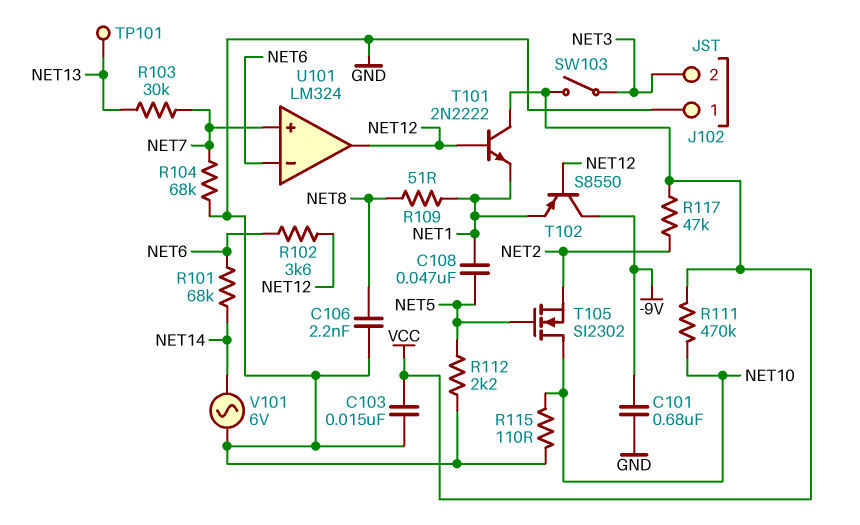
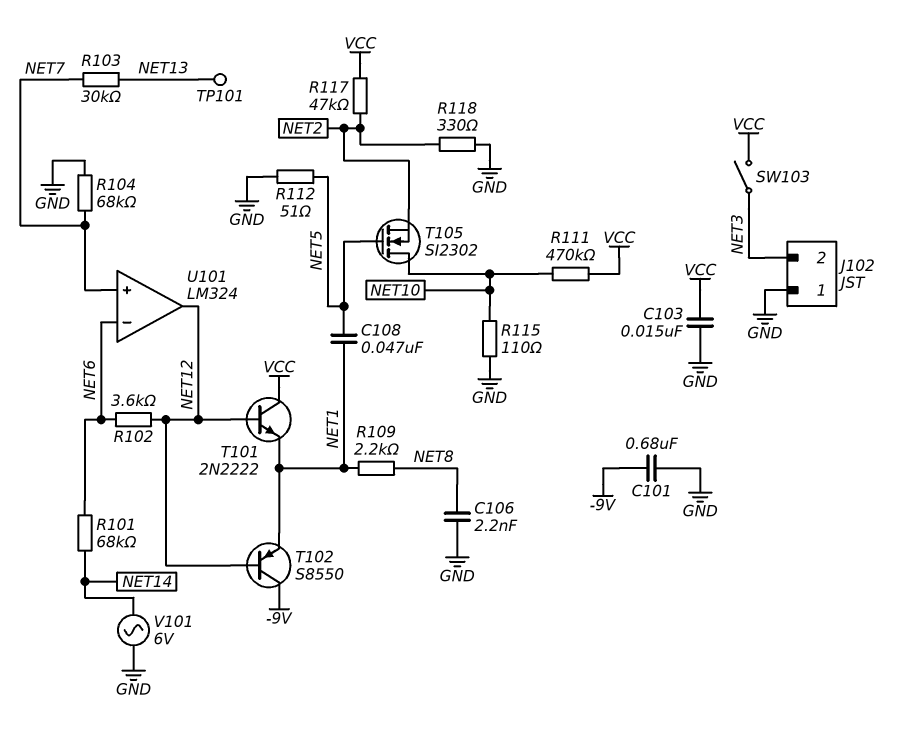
R109: 51 (NET1, NET8) -> 2.2k (NET1, NET8)
R112: 2.2k (GND, NET5) -> 51 (GND, NET5)
R118: none -> 330 (GND, NET2)

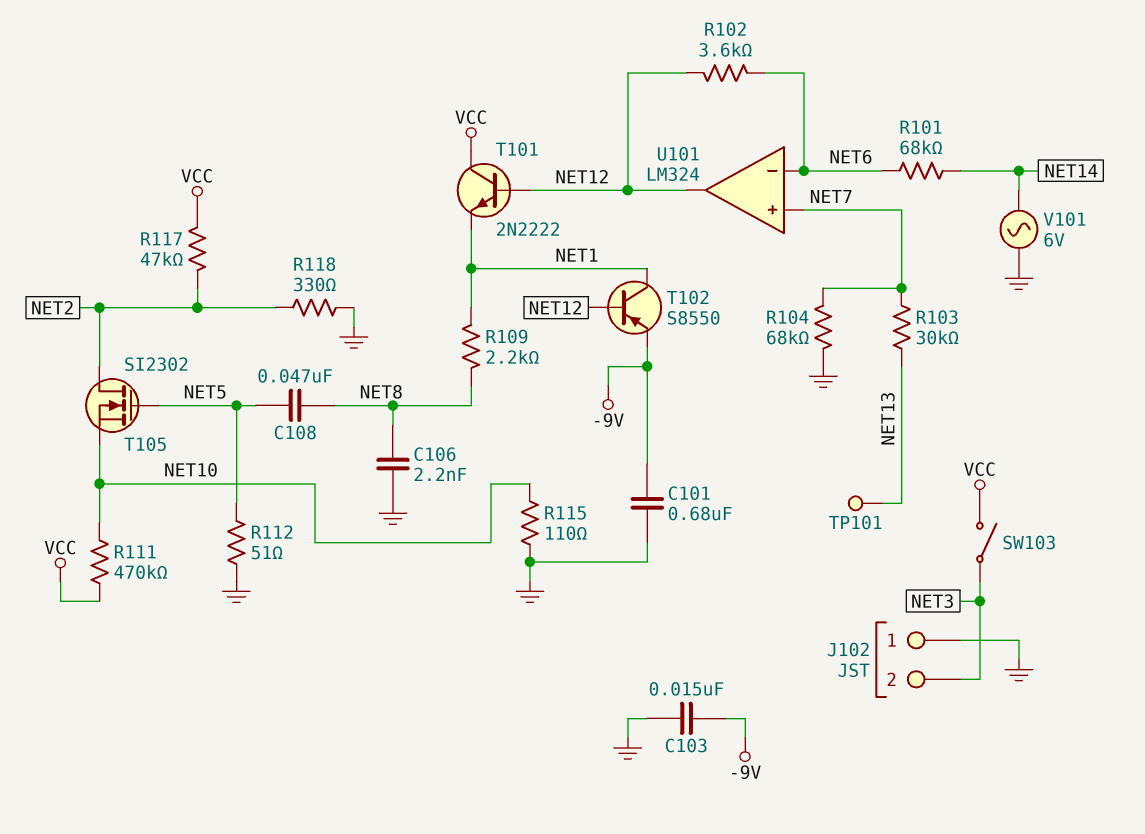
C103: 15nF (GND, VCC) -> 15nF (-9V, GND)
C108: 47nF (NET1, NET5) -> 47nF (NET5, NET8)
T102: PNP S8550 (B NET12, C -9V, E NET1) -> PNP S8550 (B NET12, C NET1, E -9V)
T105: NMOS SI2302 (G NET5, D NET10, S NET2) -> NMOS SI2302 (G NET5, D NET2, S NET10)

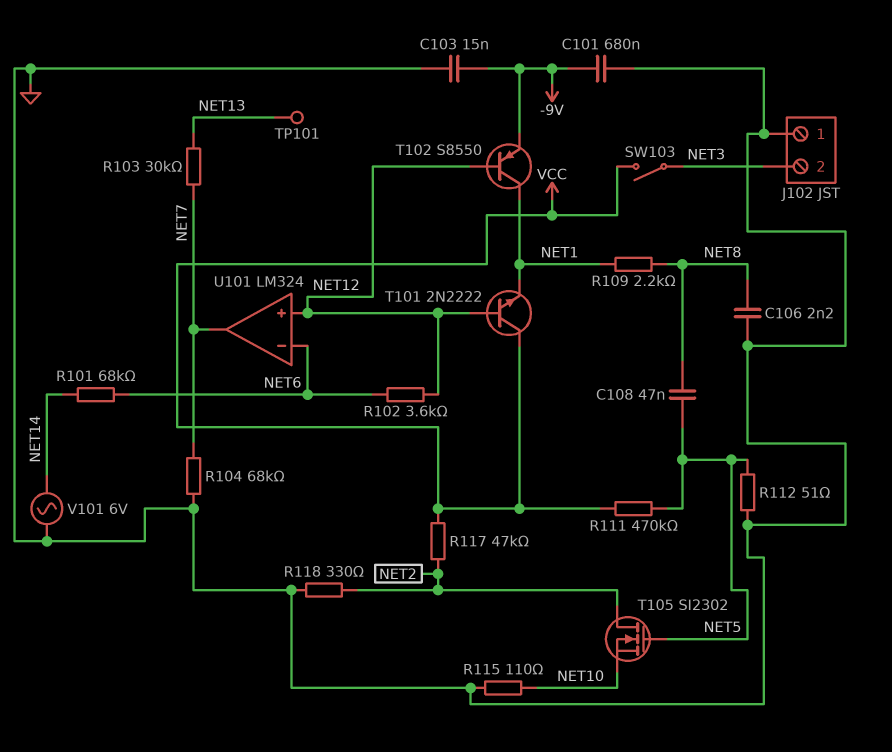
R111: 470k (NET10, VCC) -> 470k (NET5, VCC)
U101 pin in+: NET7 -> NET12
U101 pin out: NET12 -> NET7

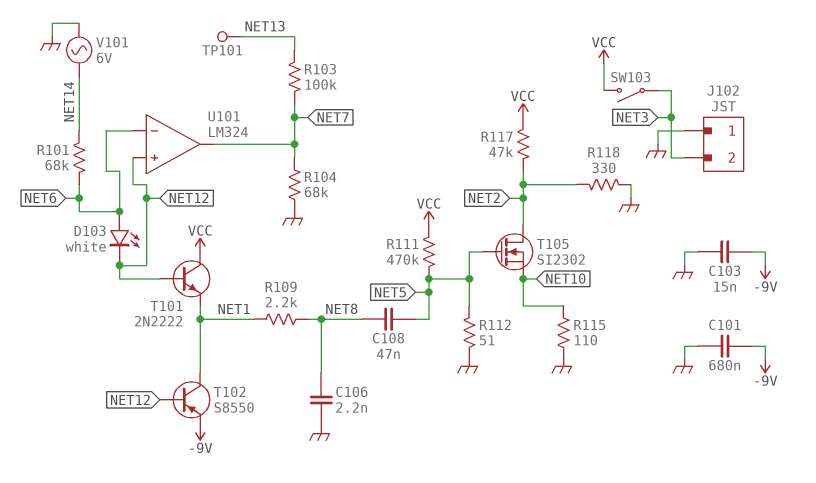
D103: none -> LED white (A NET6, K NET12)
R102: 3.6k (NET6, NET12) -> none
R103: 30k (NET7, NET13) -> 100k (NET7, NET13)

